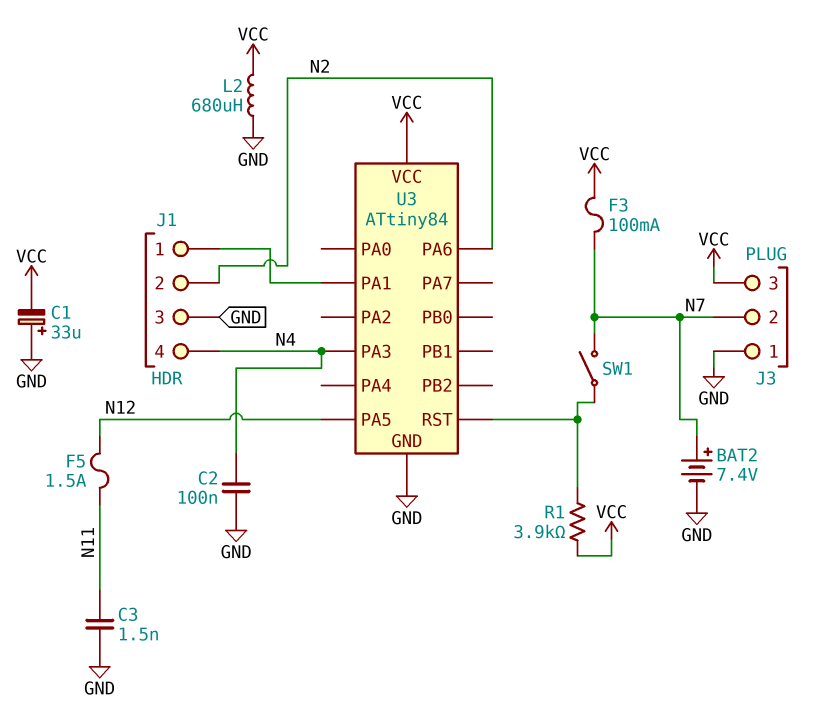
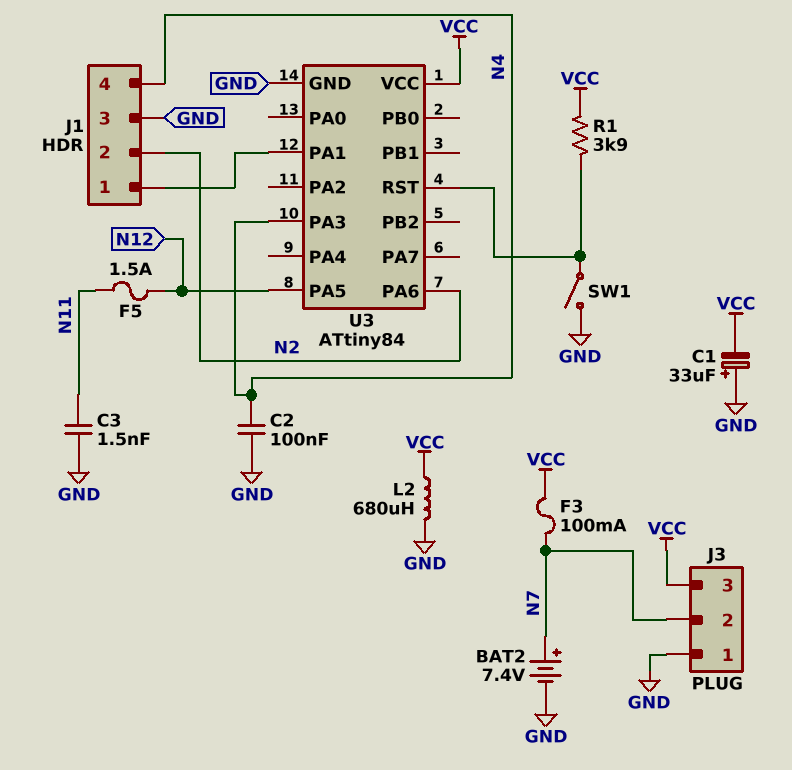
SW1: switch (N7, U3/RST) -> switch (GND, U3/RST)

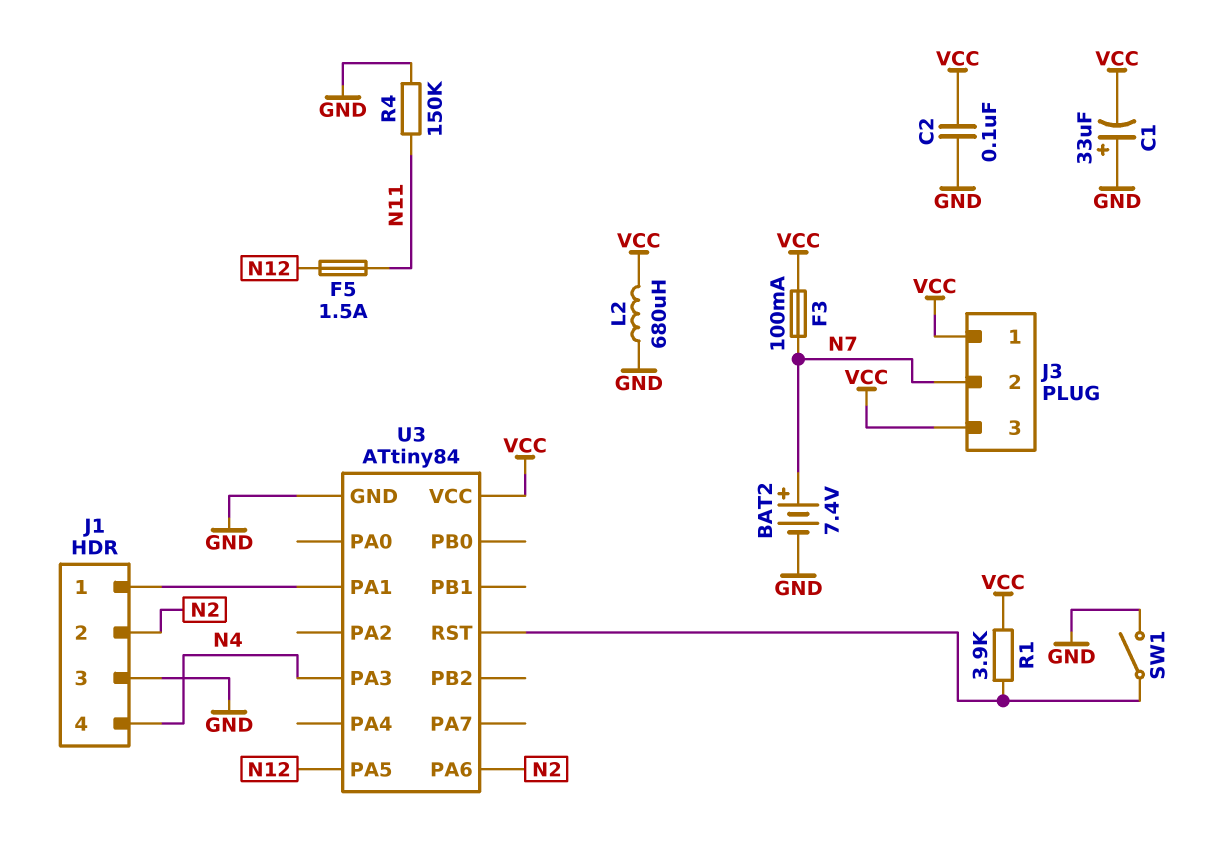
C2: 100nF (GND, N4) -> 100nF (GND, VCC)
C3: 1.5nF (GND, N11) -> none
J3 pin 1: GND -> VCC
R4: none -> 150k (GND, N11)

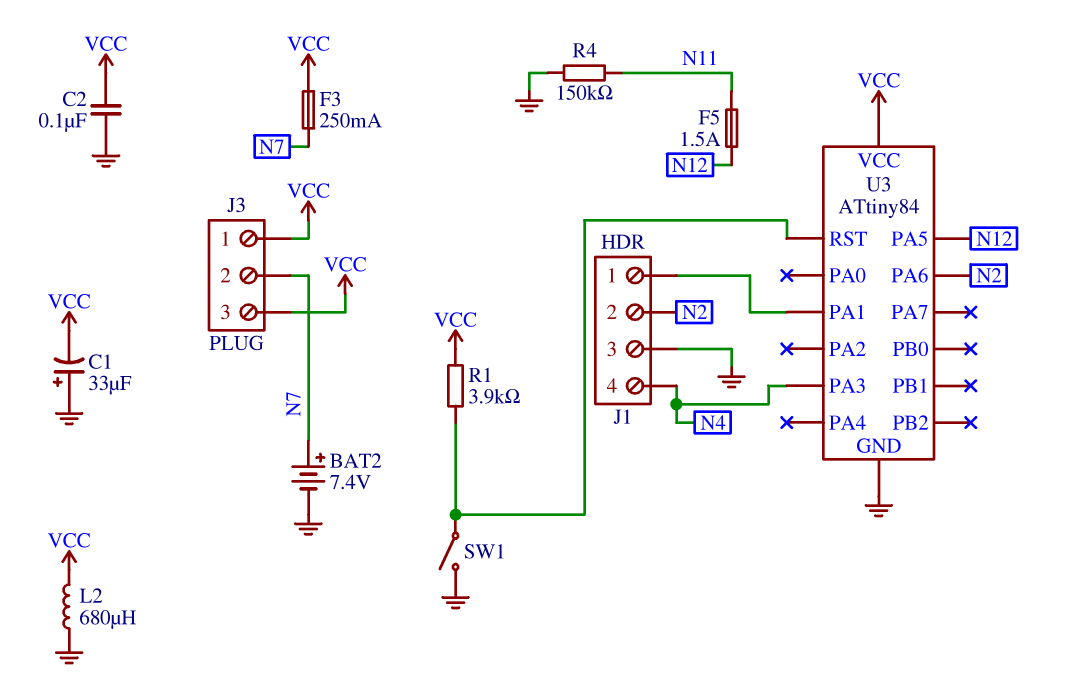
F3: 100mA (N7, VCC) -> 250mA (N7, VCC)

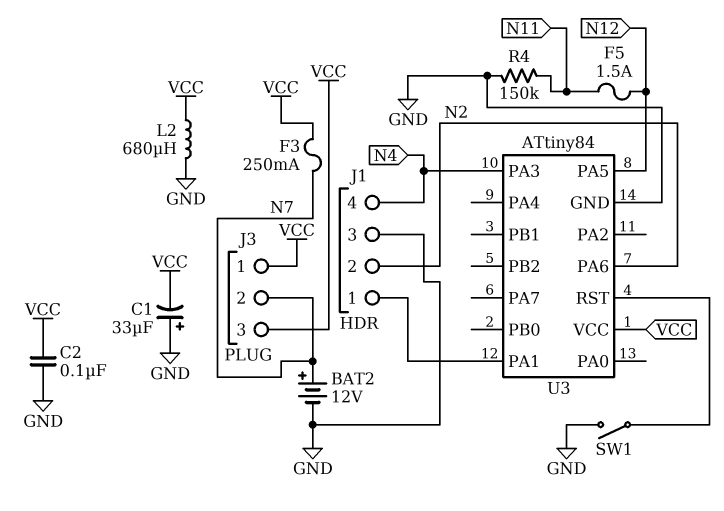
BAT2: 7.4V (plus N7, minus GND) -> 12V (plus N7, minus GND)
R1: 3.9k (U3/RST, VCC) -> none

